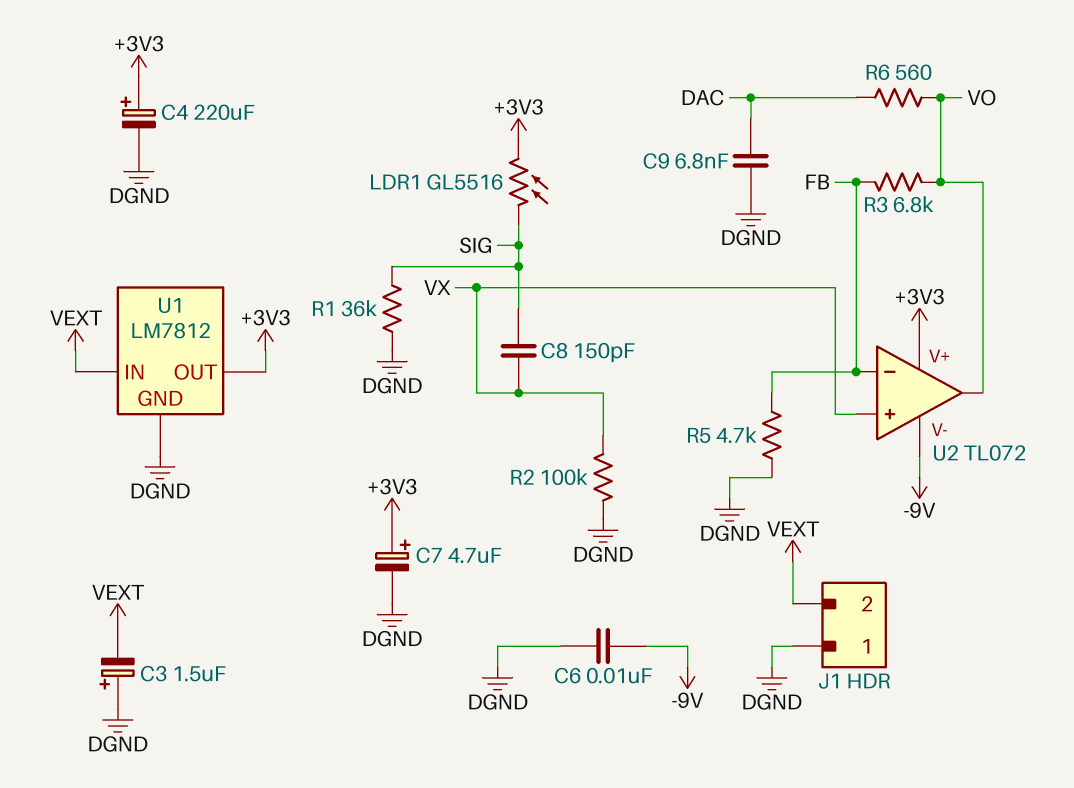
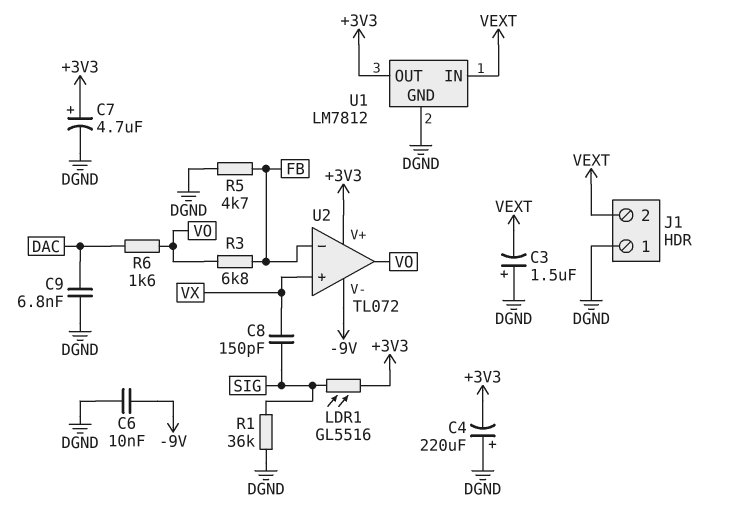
C4: 220uF (plus +3V3, minus DGND) -> 220uF (plus DGND, minus +3V3)
R2: 100k (DGND, VX) -> none
R6: 560 (DAC, VO) -> 1.6k (DAC, VO)

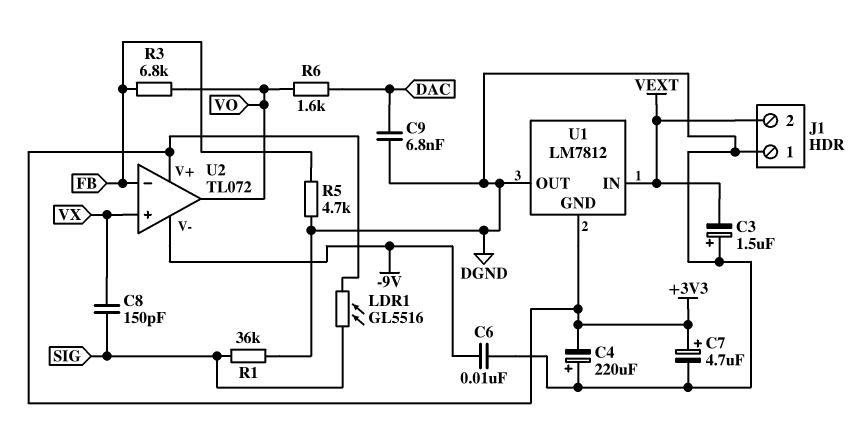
U1 pin GND: DGND -> +3V3
U1 pin OUT: +3V3 -> DGND

